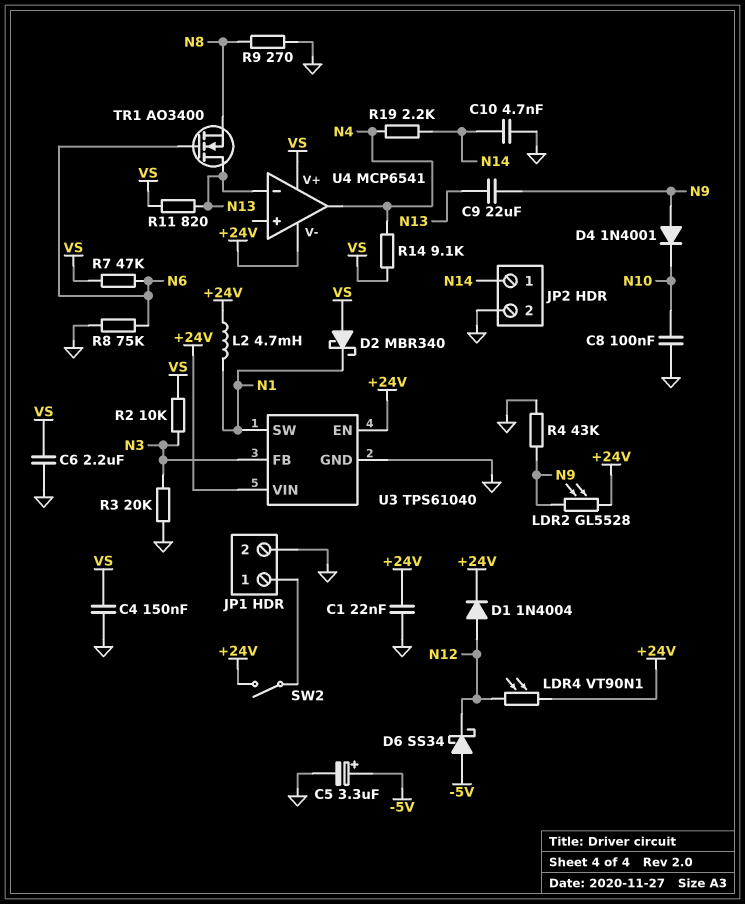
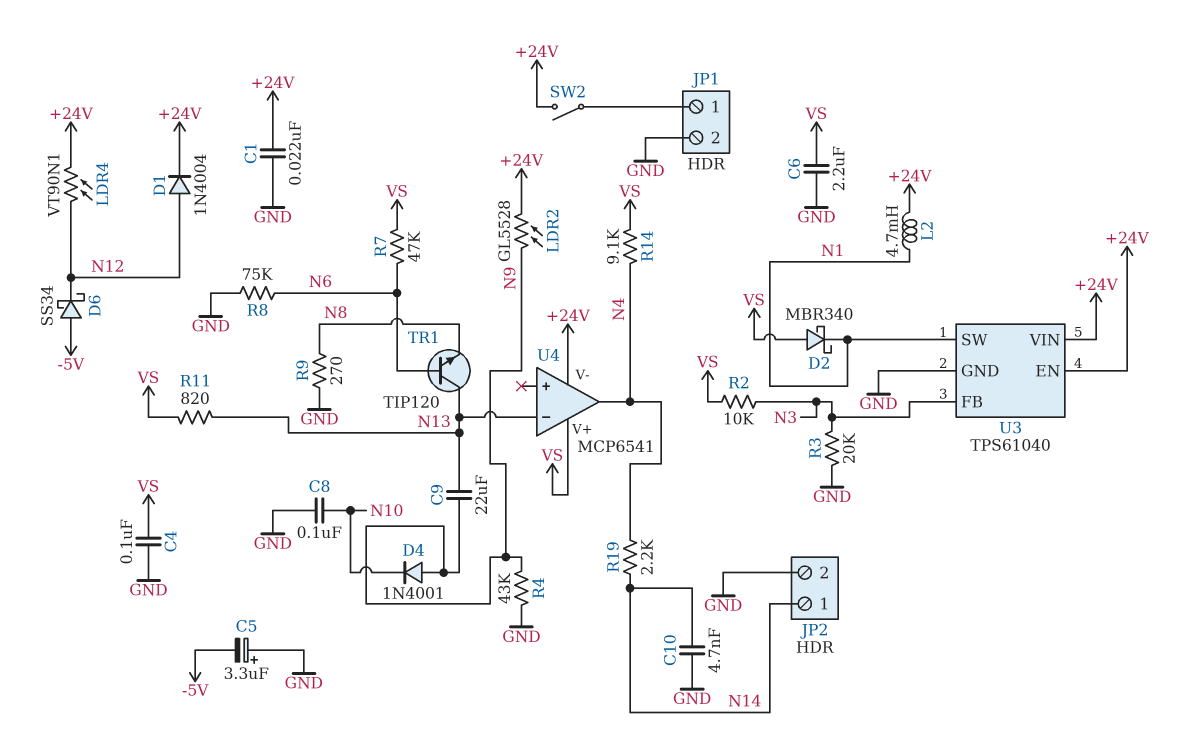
C4: 150nF (GND, VS) -> 100nF (GND, VS)
C5: 3.3uF (plus -5V, minus GND) -> 3.3uF (plus GND, minus -5V)
TR1: NMOS AO3400 (G N6, D N13, S N8) -> NPN TIP120 (B N6, C N13, E N8)

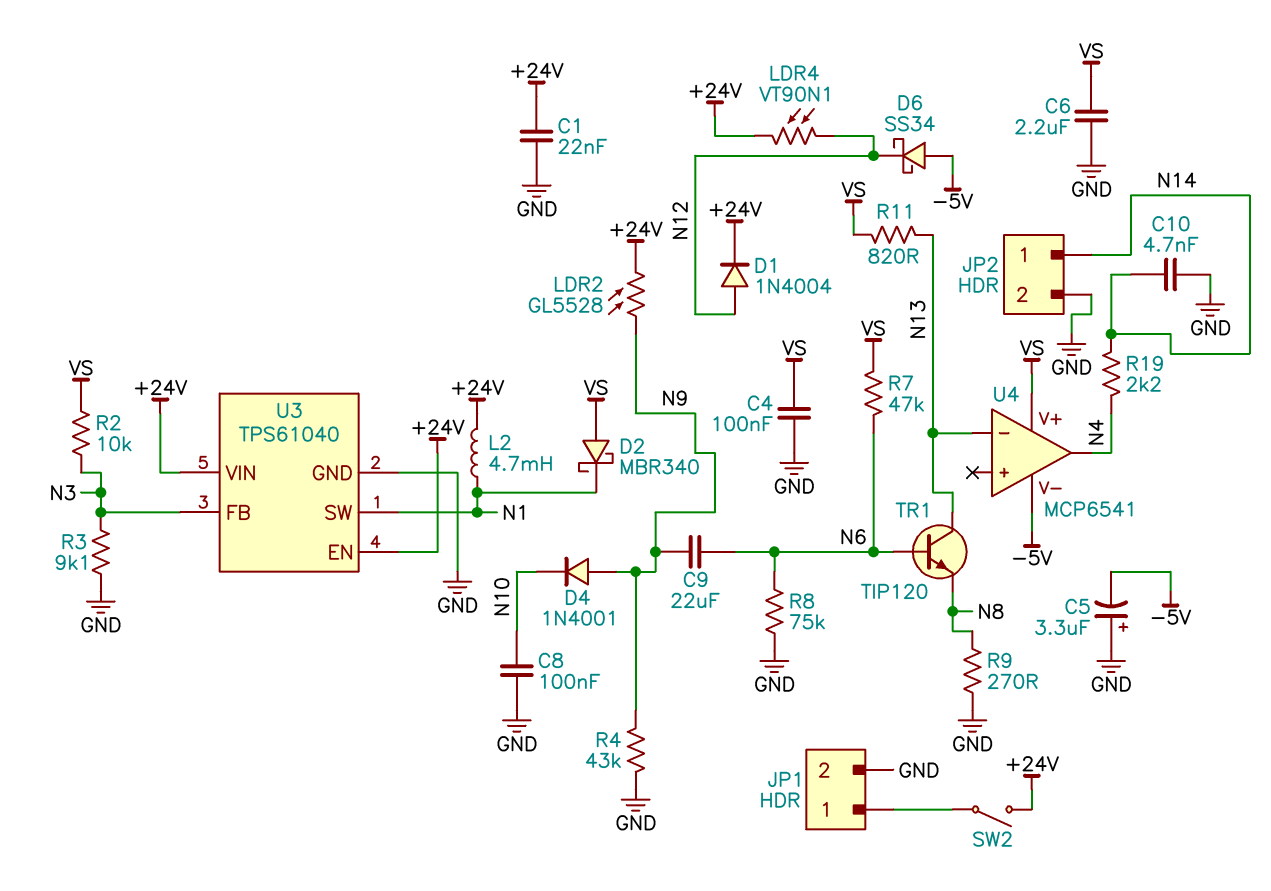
C9: 22uF (N9, N13) -> 22uF (N6, N9)
R3: 20k (GND, N3) -> 9.1k (GND, N3)
R14: 9.1k (N4, VS) -> none
U4 pin V-: +24V -> -5V

